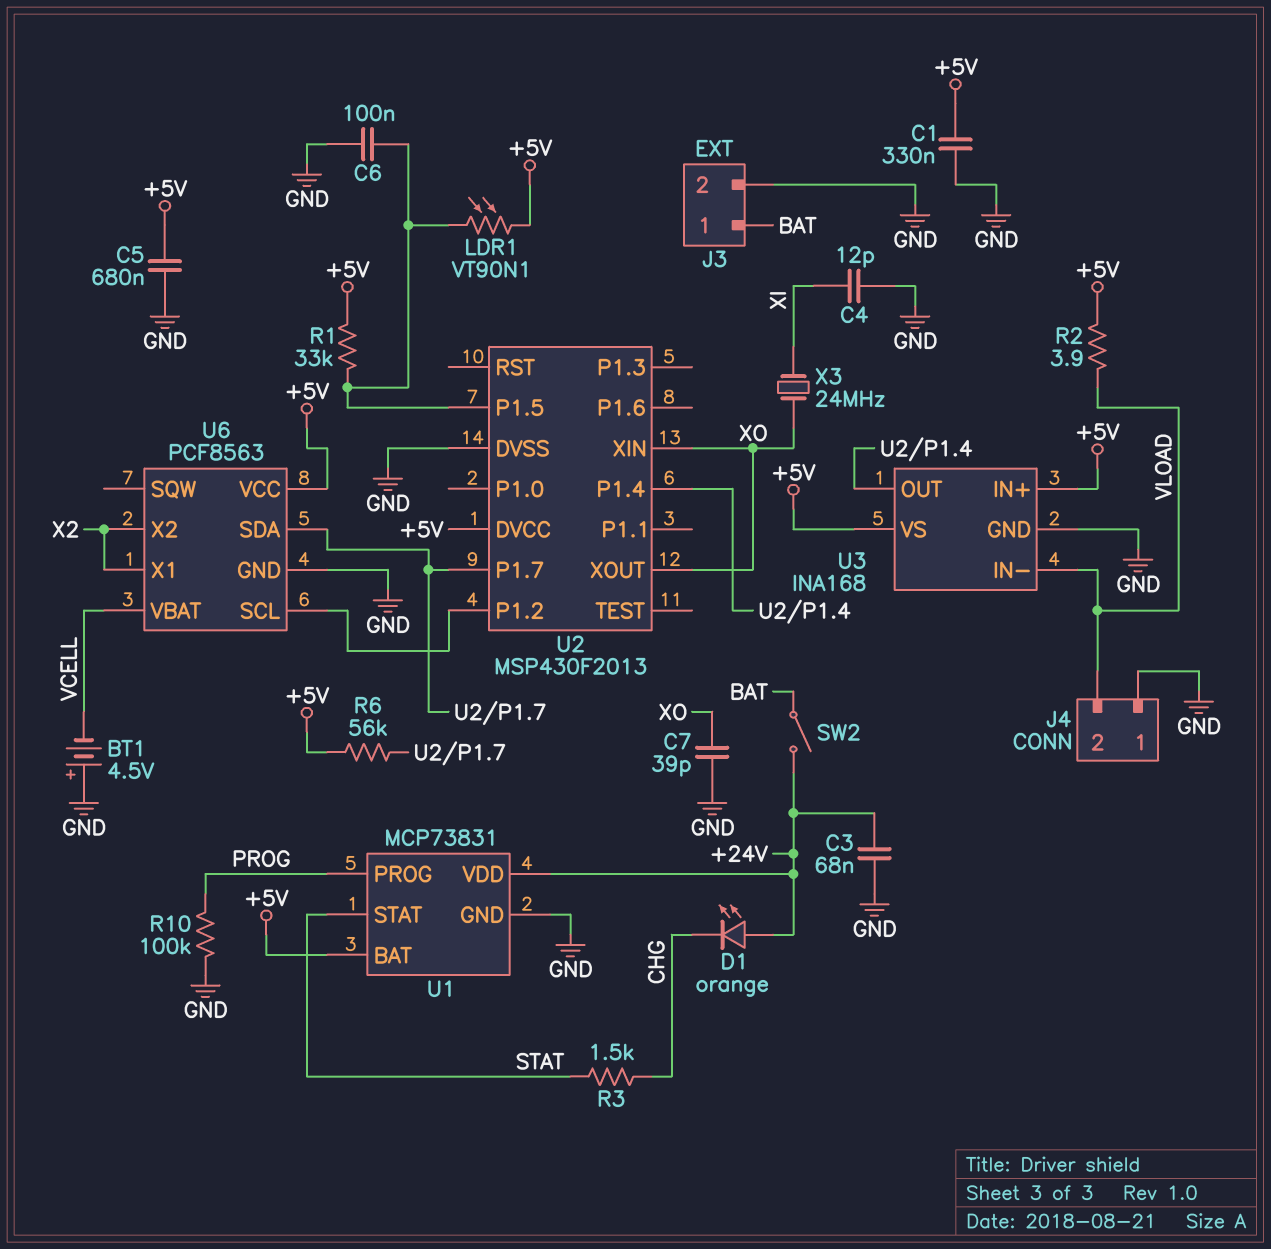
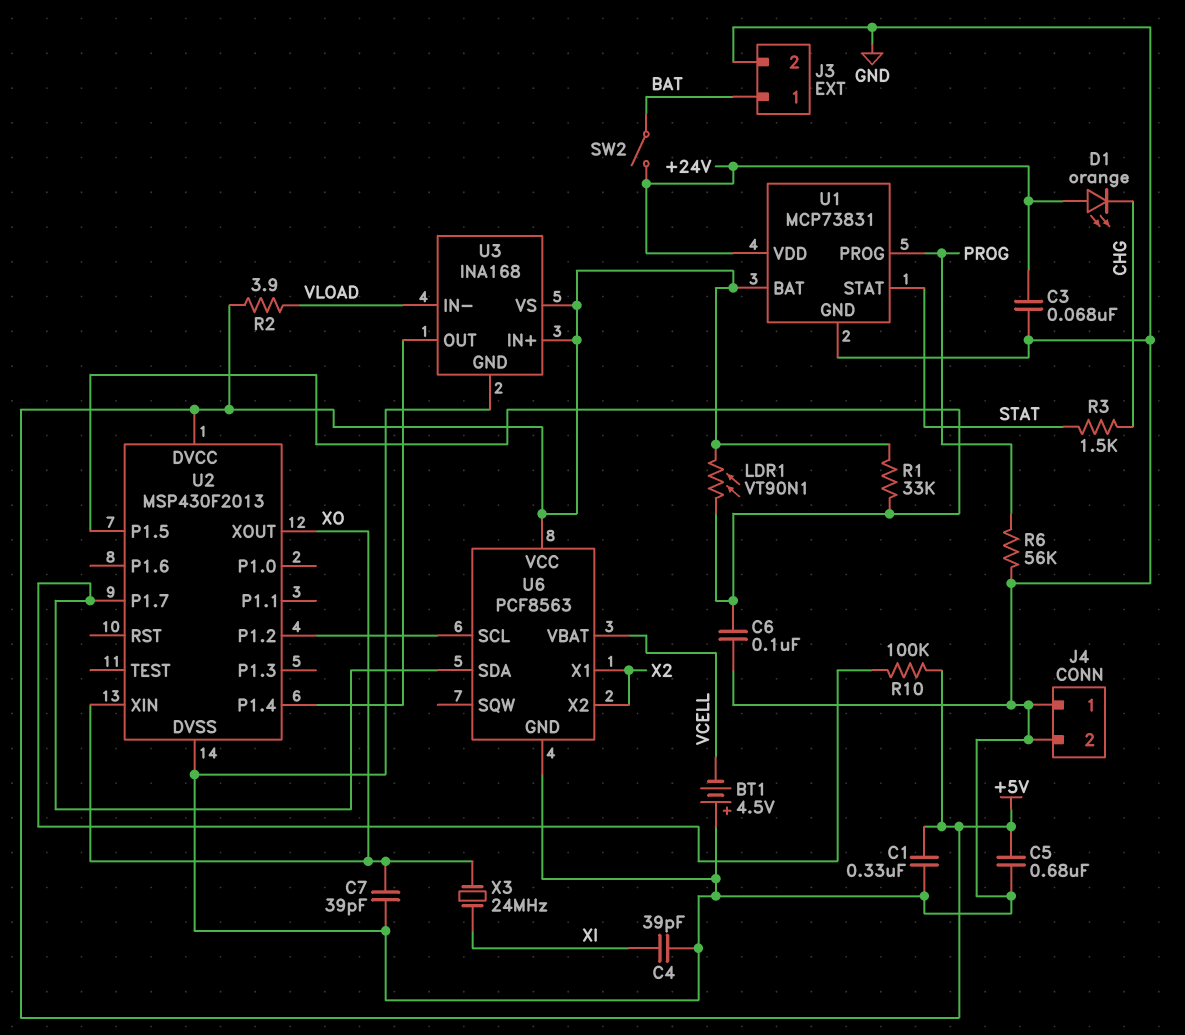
C4: 12pF (GND, XI) -> 39pF (GND, XI)
J4 pin 2: VLOAD -> GND
R6: 56k (+5V, U2/P1.7) -> 56k (GND, PROG)
R10: 100k (GND, PROG) -> 100k (+5V, U2/P1.7)

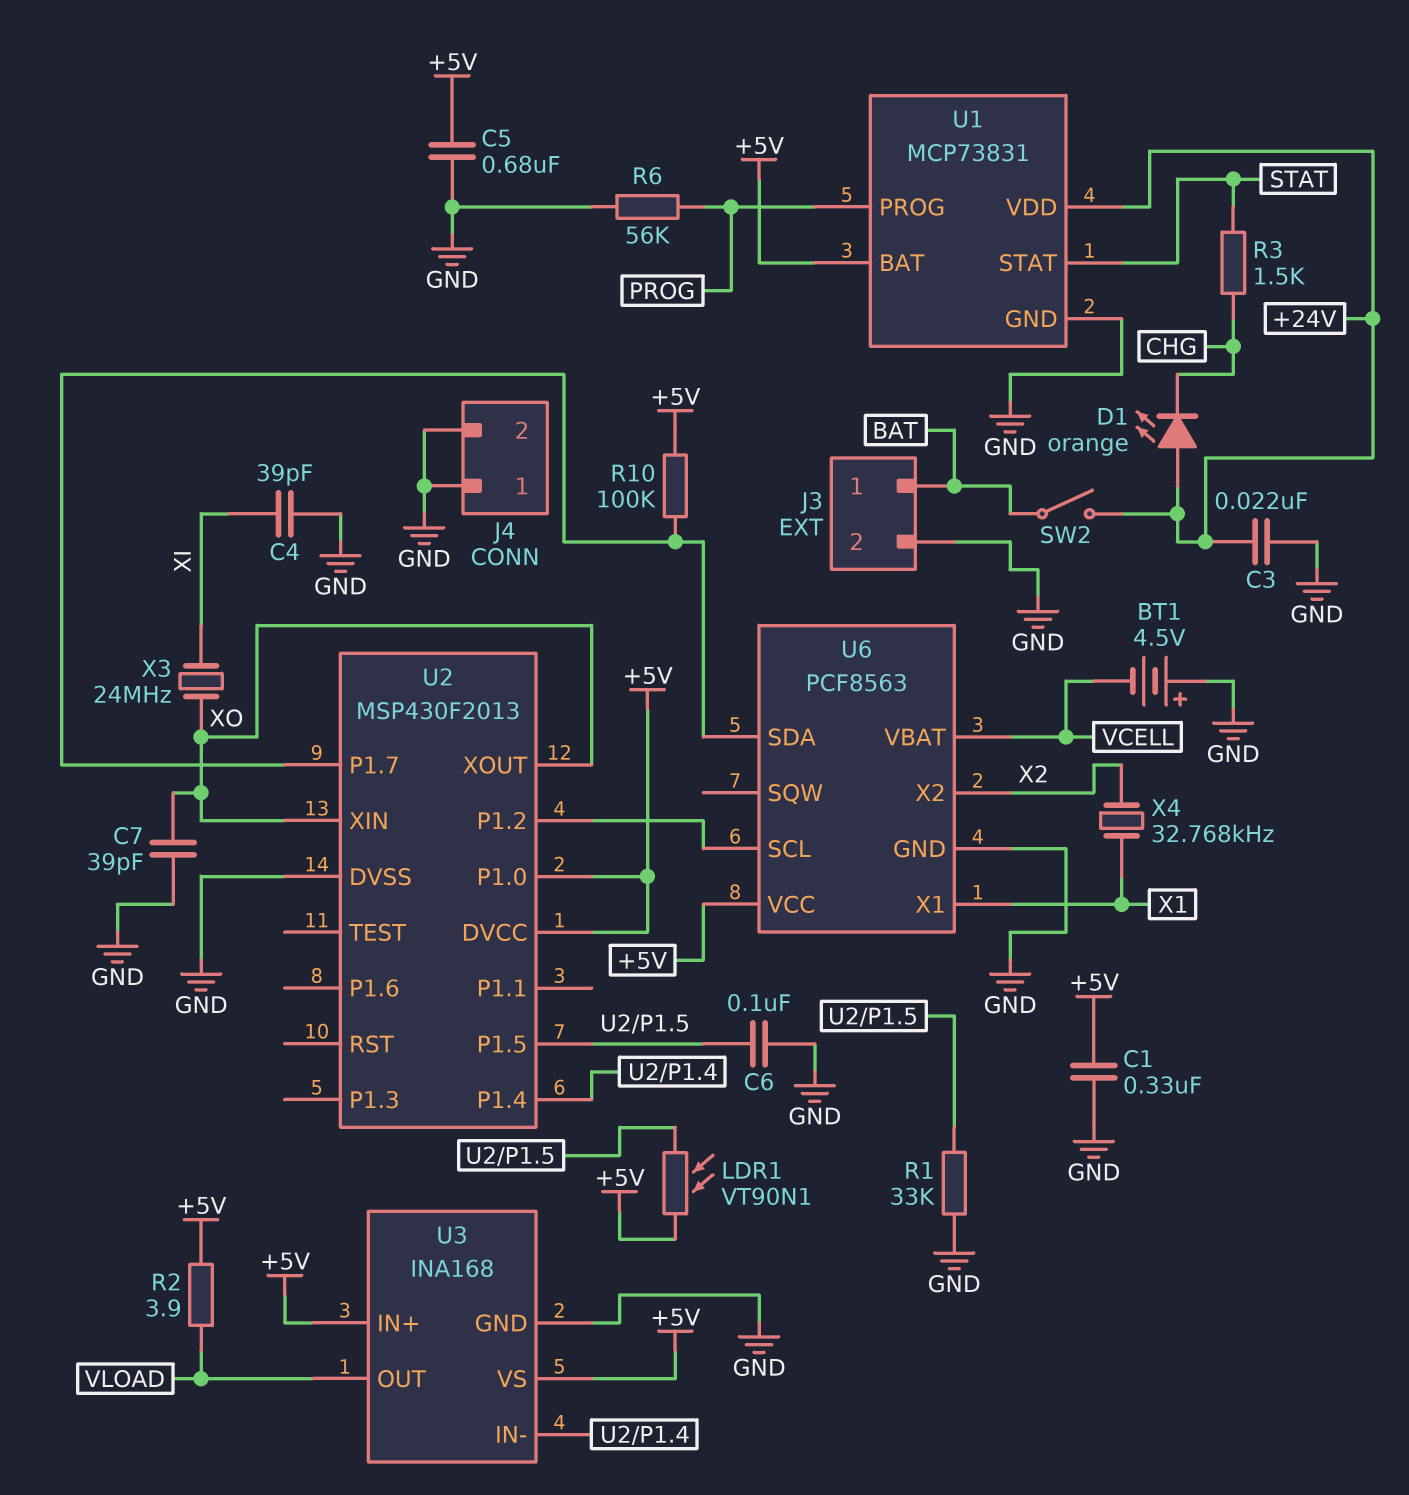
C3: 68nF (+24V, GND) -> 22nF (+24V, GND)
R1: 33k (+5V, U2/P1.5) -> 33k (GND, U2/P1.5)
U2 pin P1.0: none -> +5V
U3 pin IN-: VLOAD -> U2/P1.4
U3 pin OUT: U2/P1.4 -> VLOAD
U6 pin X1: X2 -> X1
X4: none -> 32.768kHz (X1, X2)

